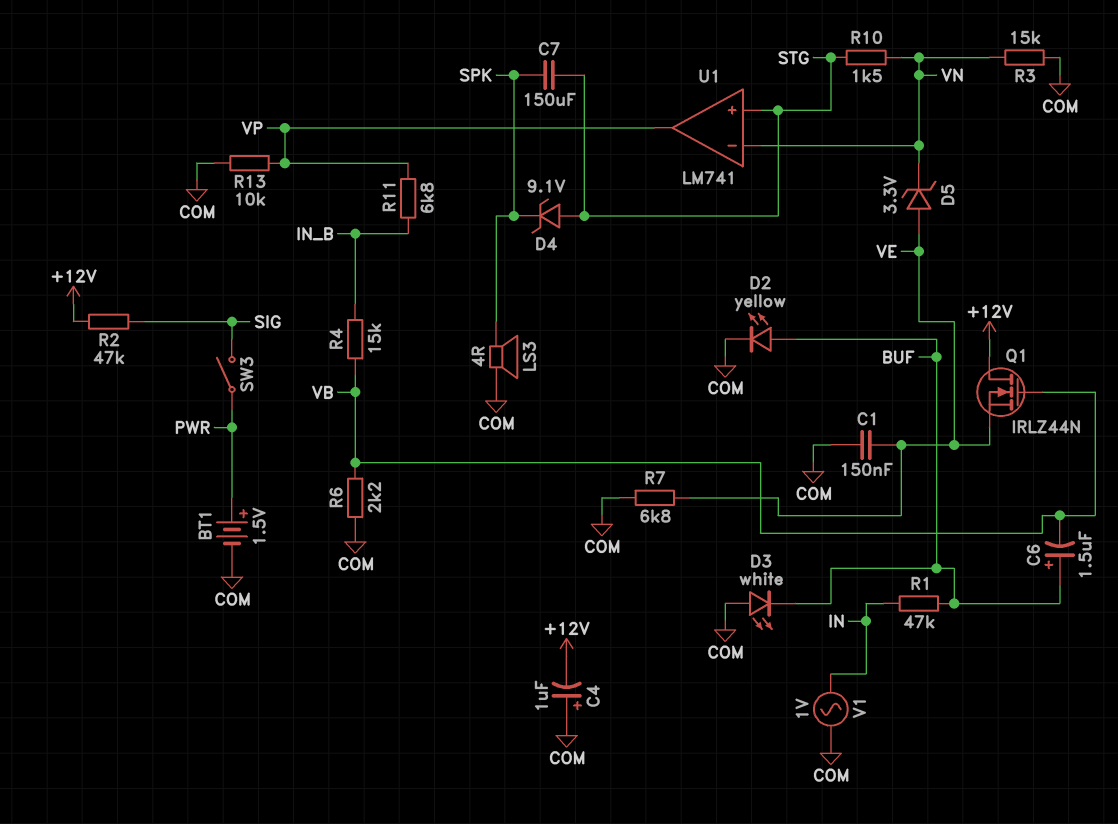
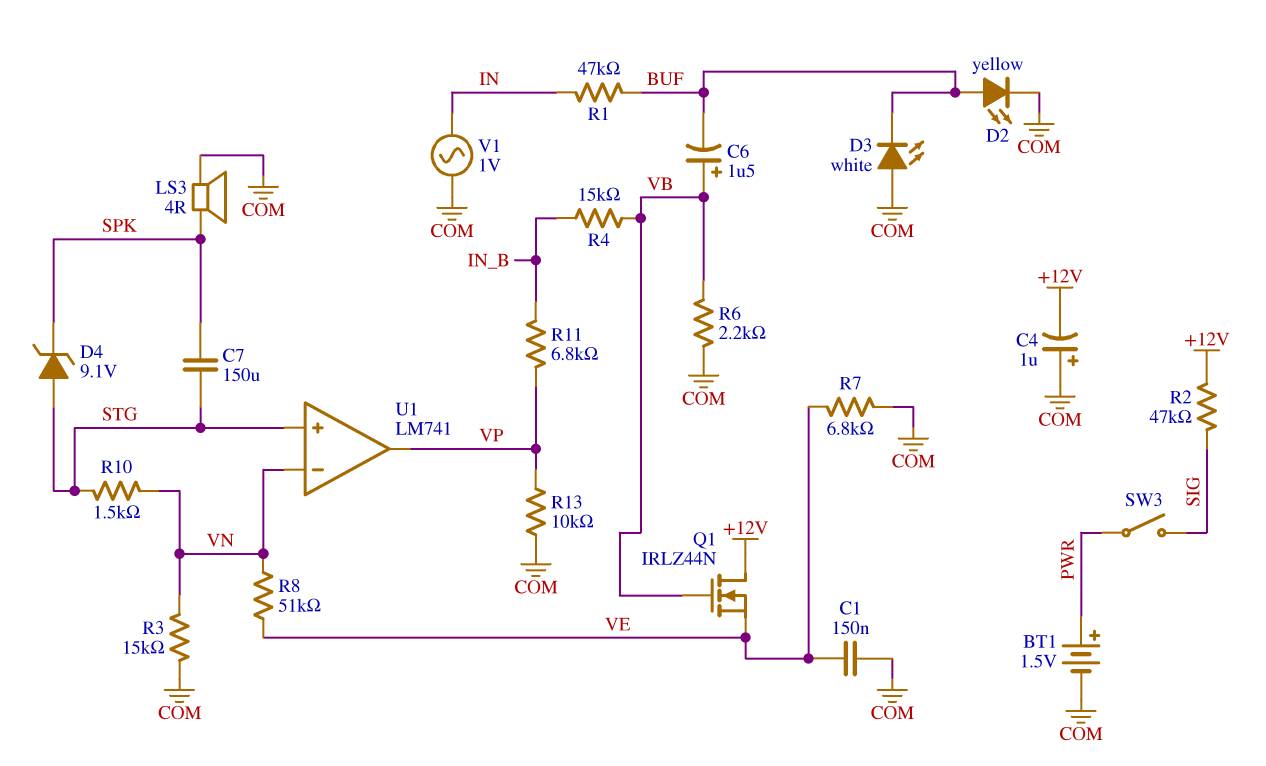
C6: 1.5uF (plus BUF, minus VB) -> 1.5uF (plus VB, minus BUF)
D5: zener 3.3V (A VE, K VN) -> none
R8: none -> 51k (VE, VN)

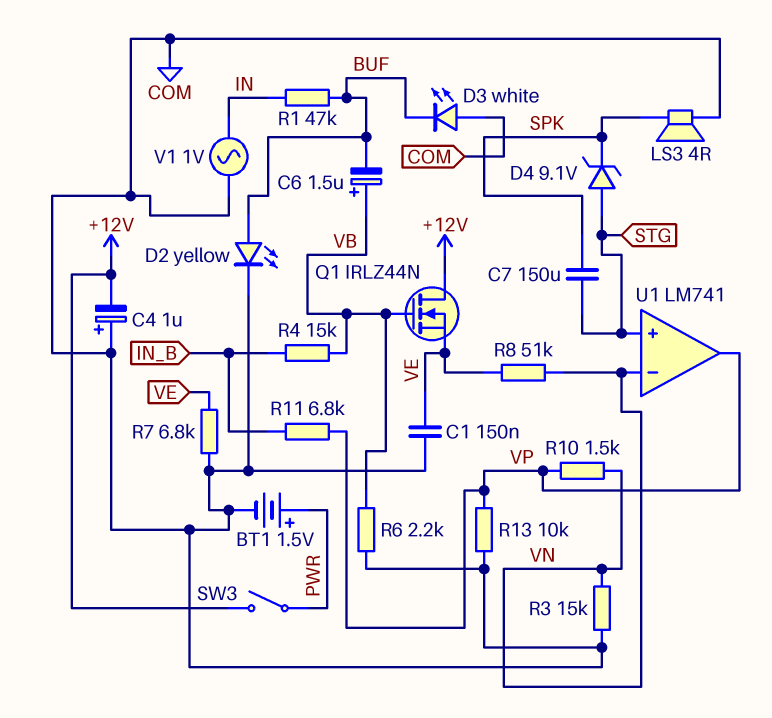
R2: 47k (+12V, SIG) -> none
R10: 1.5k (STG, VN) -> 1.5k (VN, VP)
SW3: switch (PWR, SIG) -> switch (+12V, PWR)

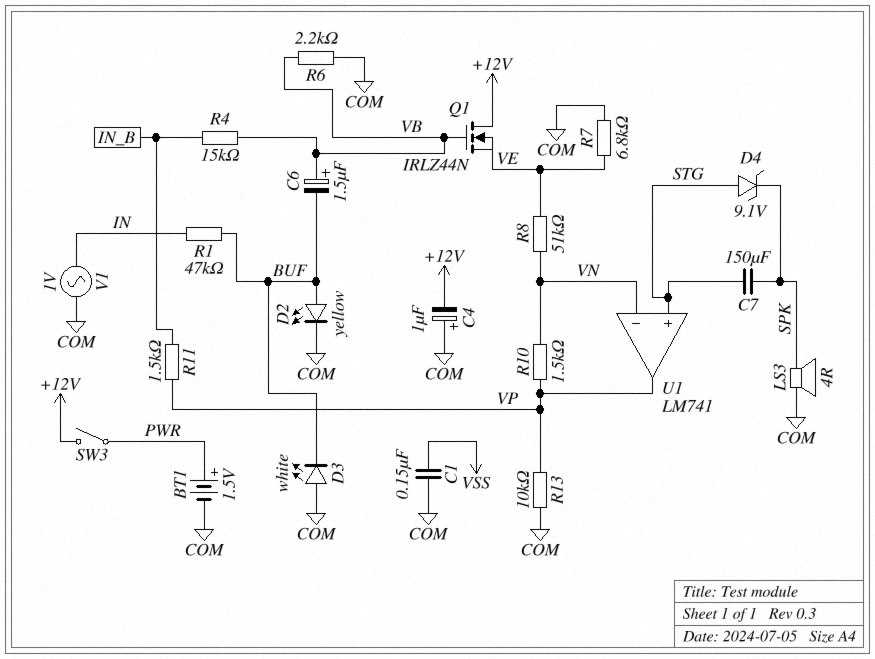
C1: 150nF (COM, VE) -> 150nF (COM, VSS)
R3: 15k (COM, VN) -> none
R11: 6.8k (IN_B, VP) -> 1.5k (IN_B, VP)

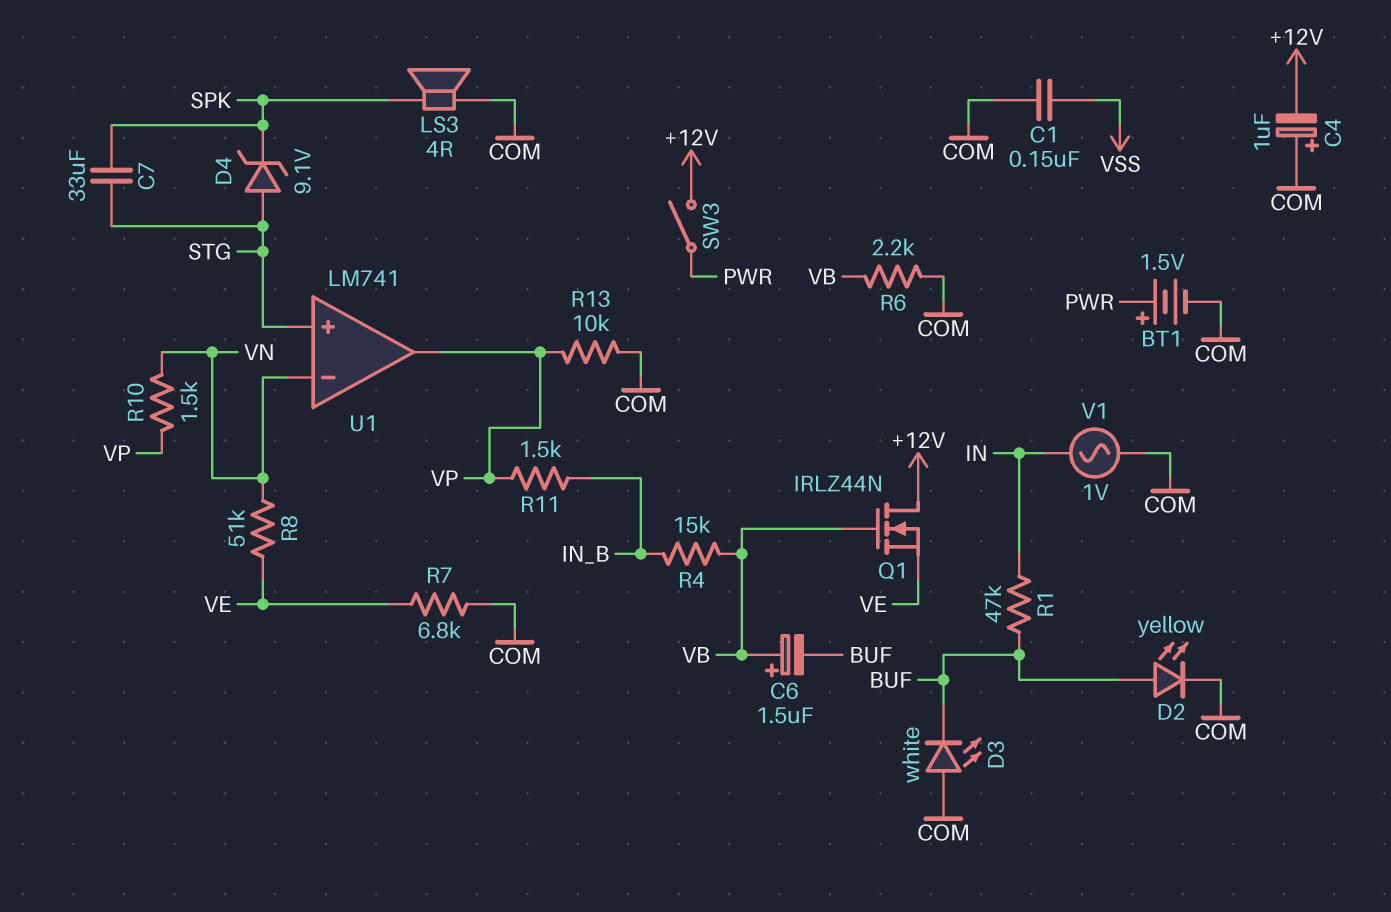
C7: 150uF (SPK, STG) -> 33uF (SPK, STG)

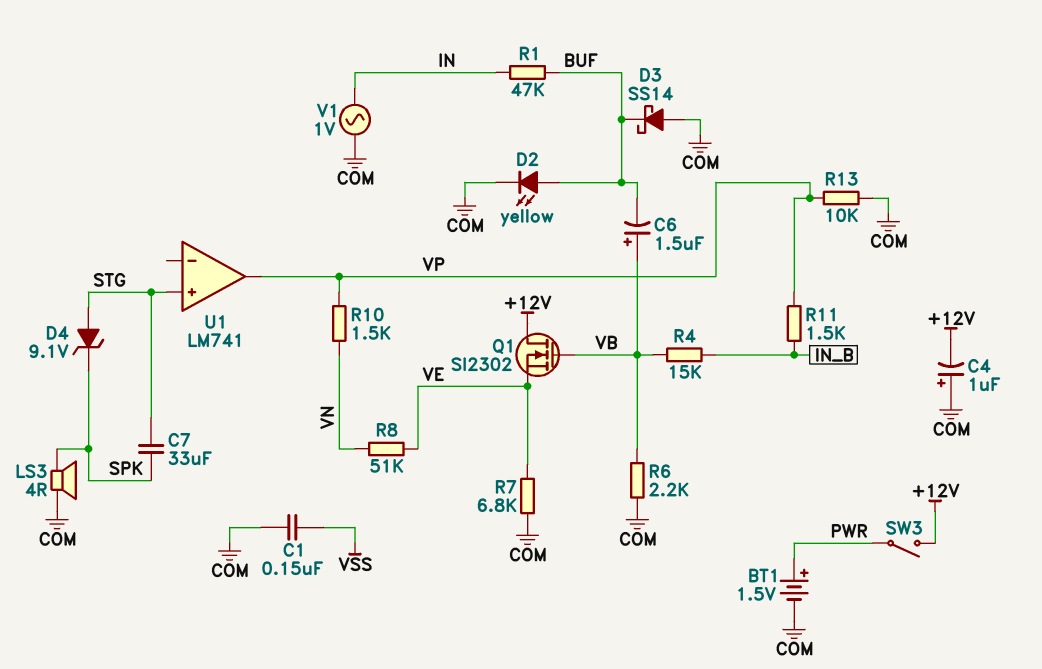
D3: LED white (A COM, K BUF) -> schottky SS14 (A COM, K BUF)
Q1: NMOS IRLZ44N (G VB, D +12V, S VE) -> NMOS SI2302 (G VB, D +12V, S VE)
U1 pin in-: VN -> none

